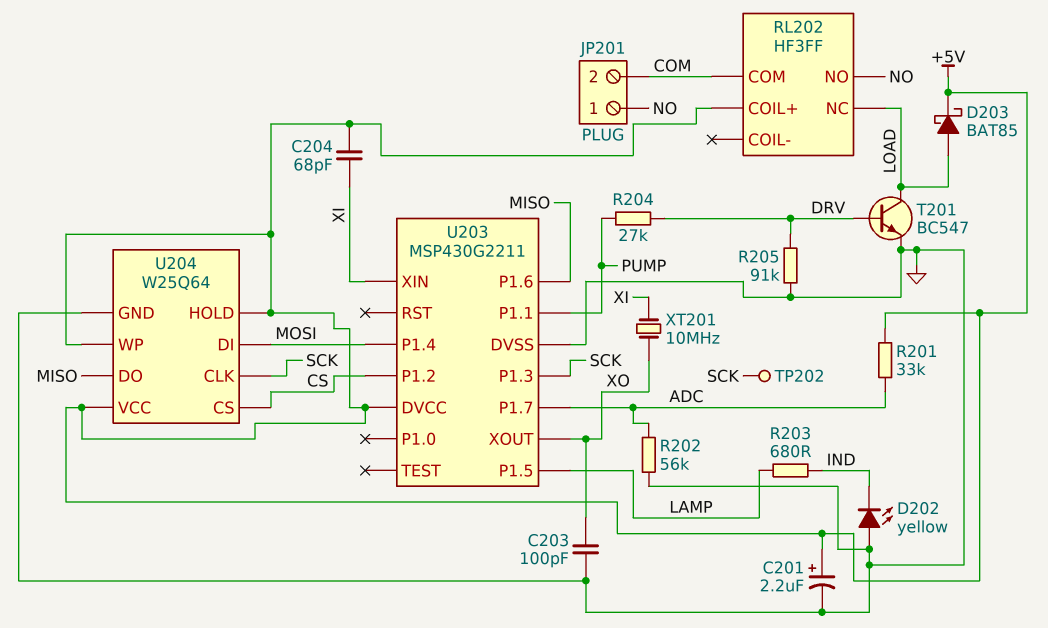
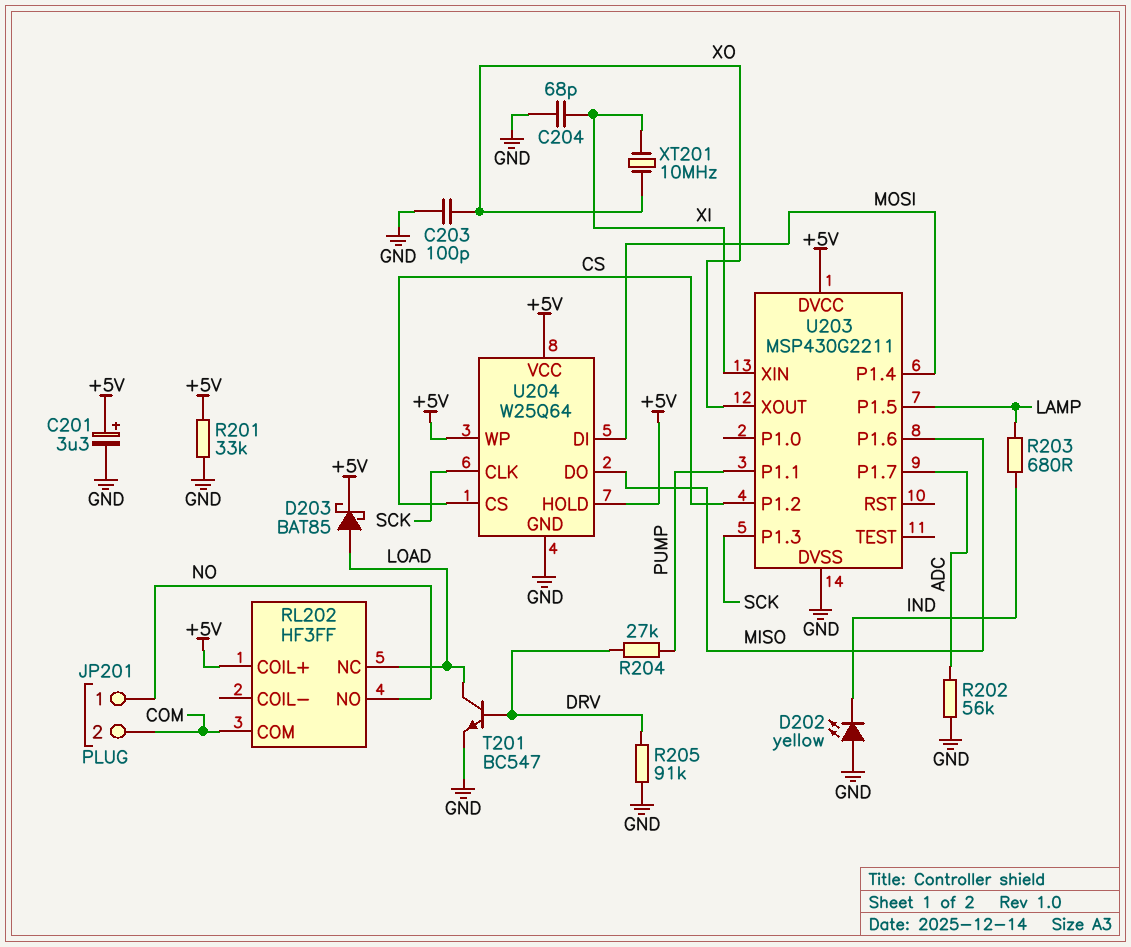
C201: 2.2uF (plus +5V, minus GND) -> 3.3uF (plus +5V, minus GND)
C204: 68pF (+5V, XI) -> 68pF (GND, XI)
R201: 33k (+5V, ADC) -> 33k (+5V, GND)
TP202: test point (SCK) -> none

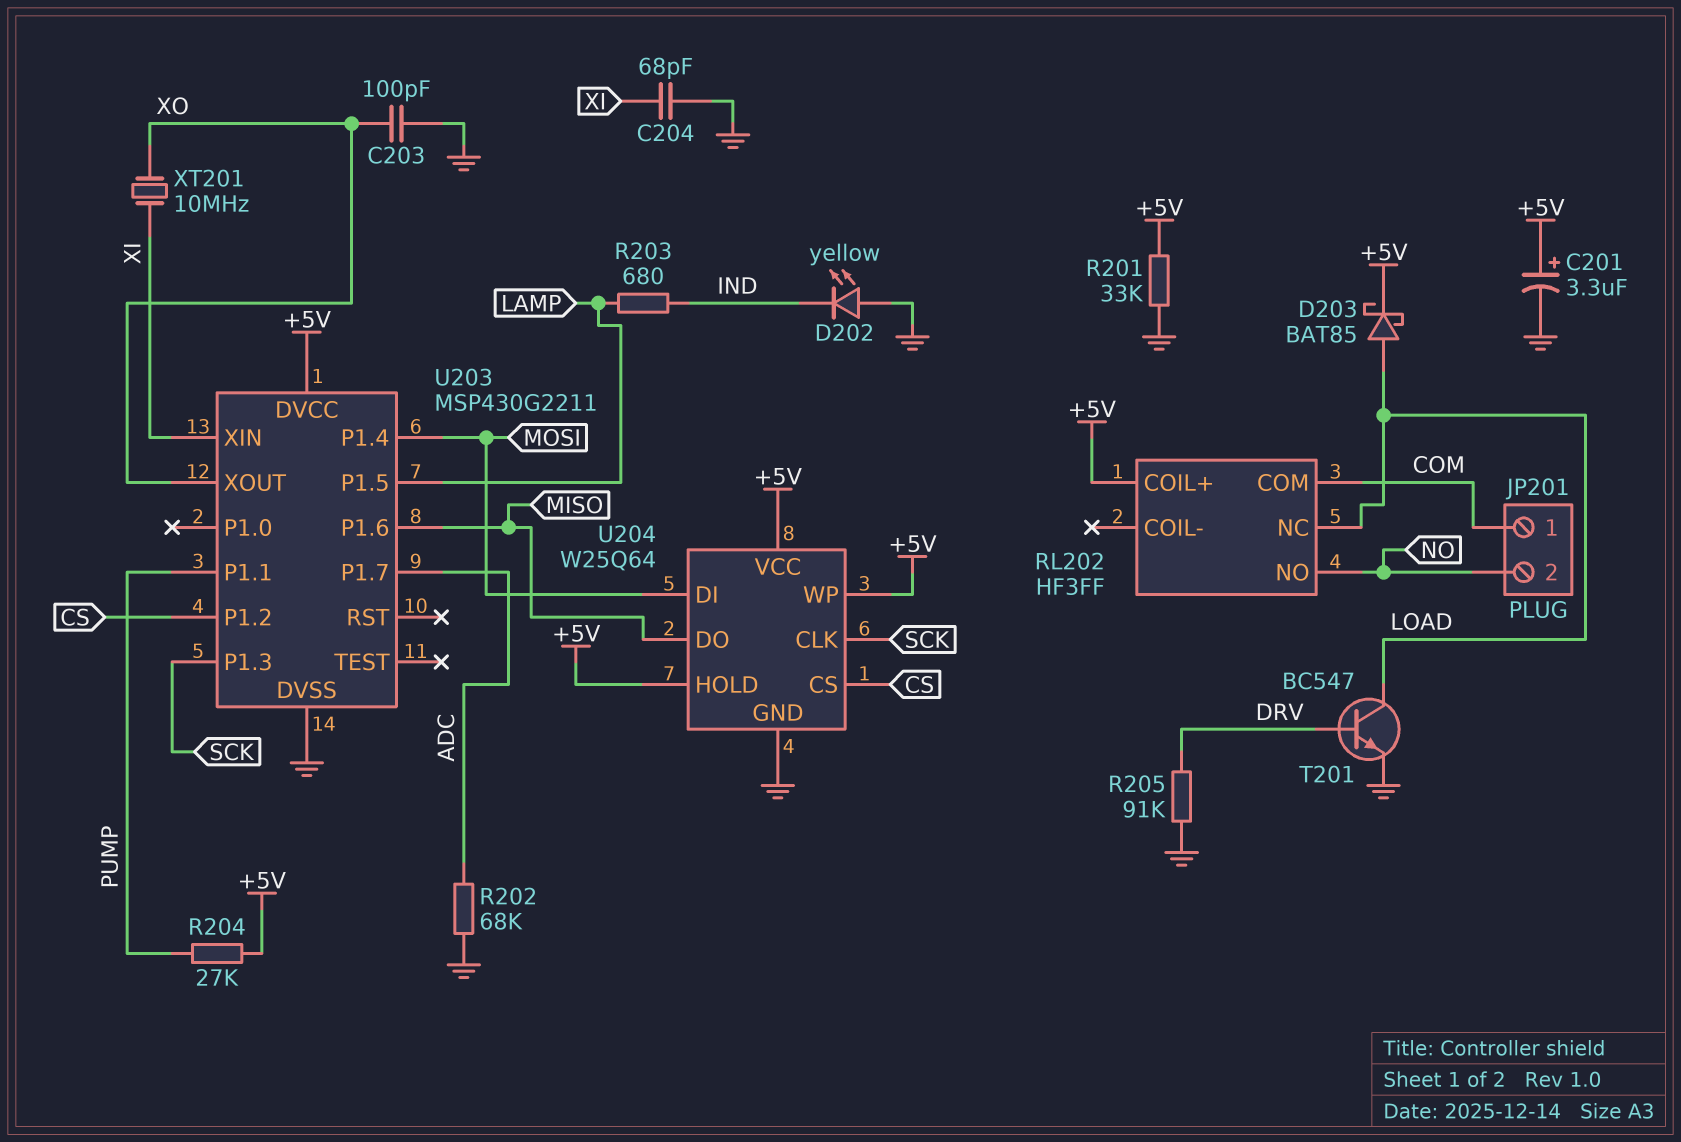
JP201 pin 1: NO -> COM
JP201 pin 2: COM -> NO
R202: 56k (ADC, GND) -> 68k (ADC, GND)
R204: 27k (DRV, PUMP) -> 27k (+5V, PUMP)

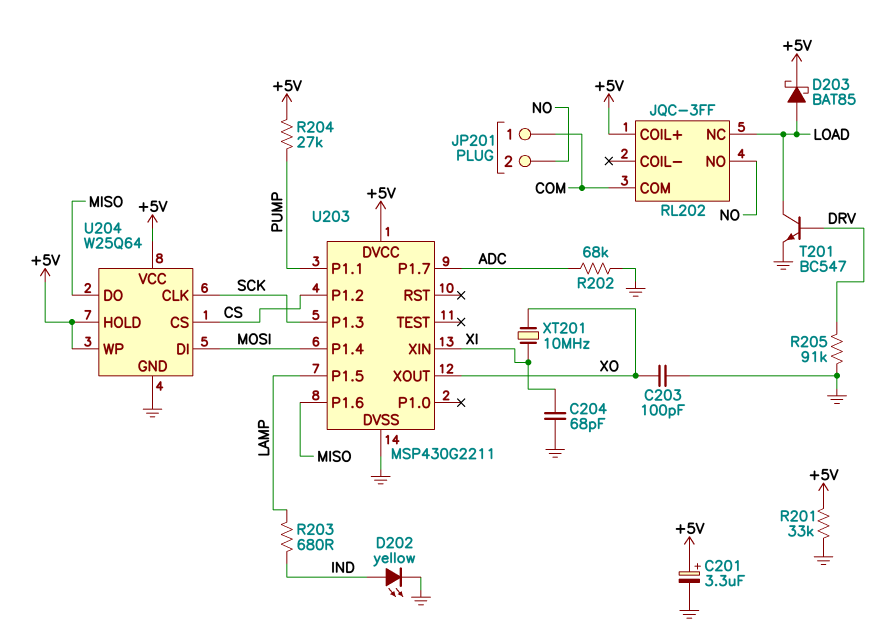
D202: LED yellow (A GND, K IND) -> LED yellow (A IND, K GND)
RL202: HF3FF -> JQC-3FF

